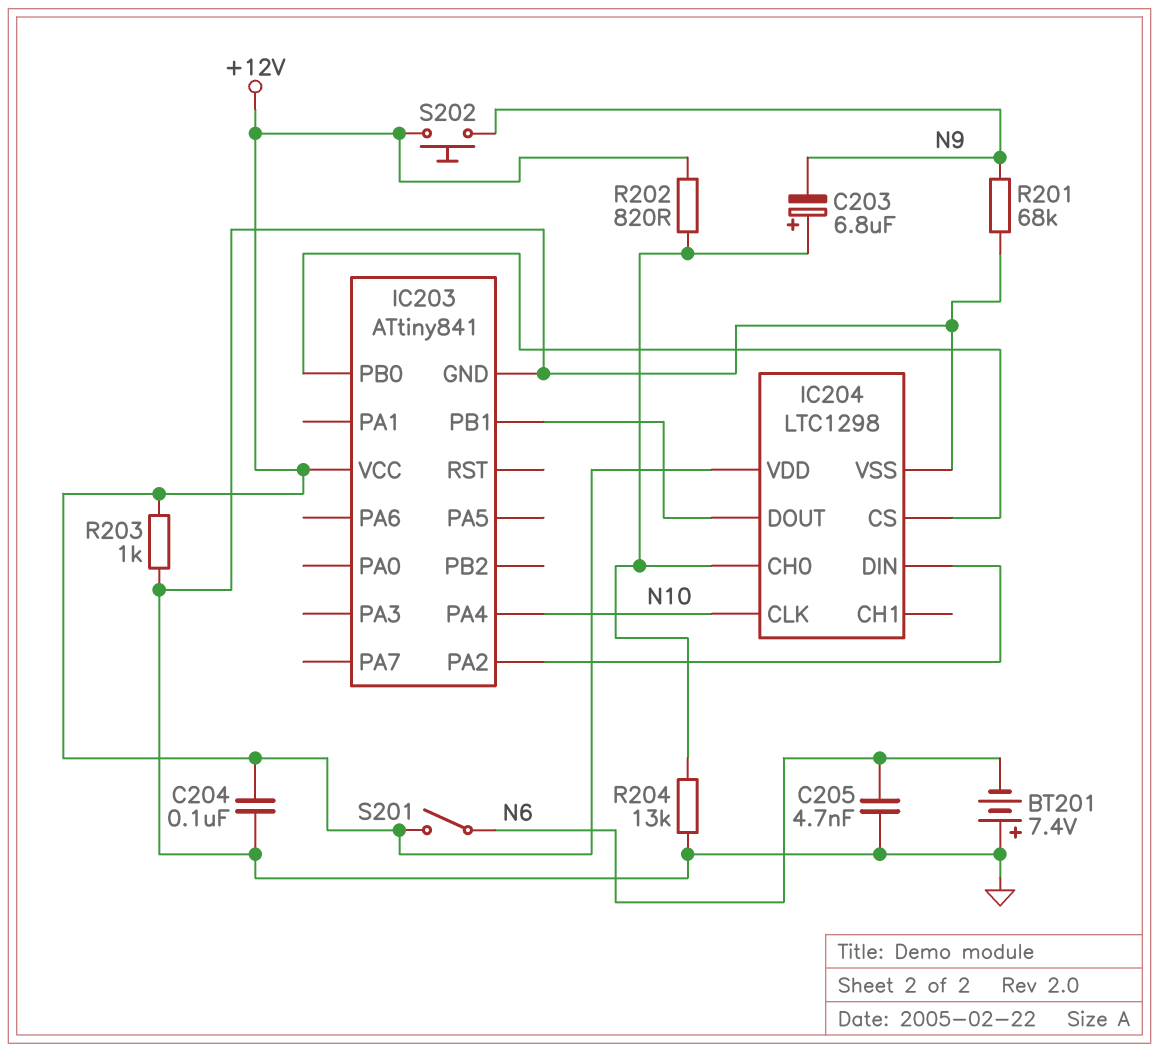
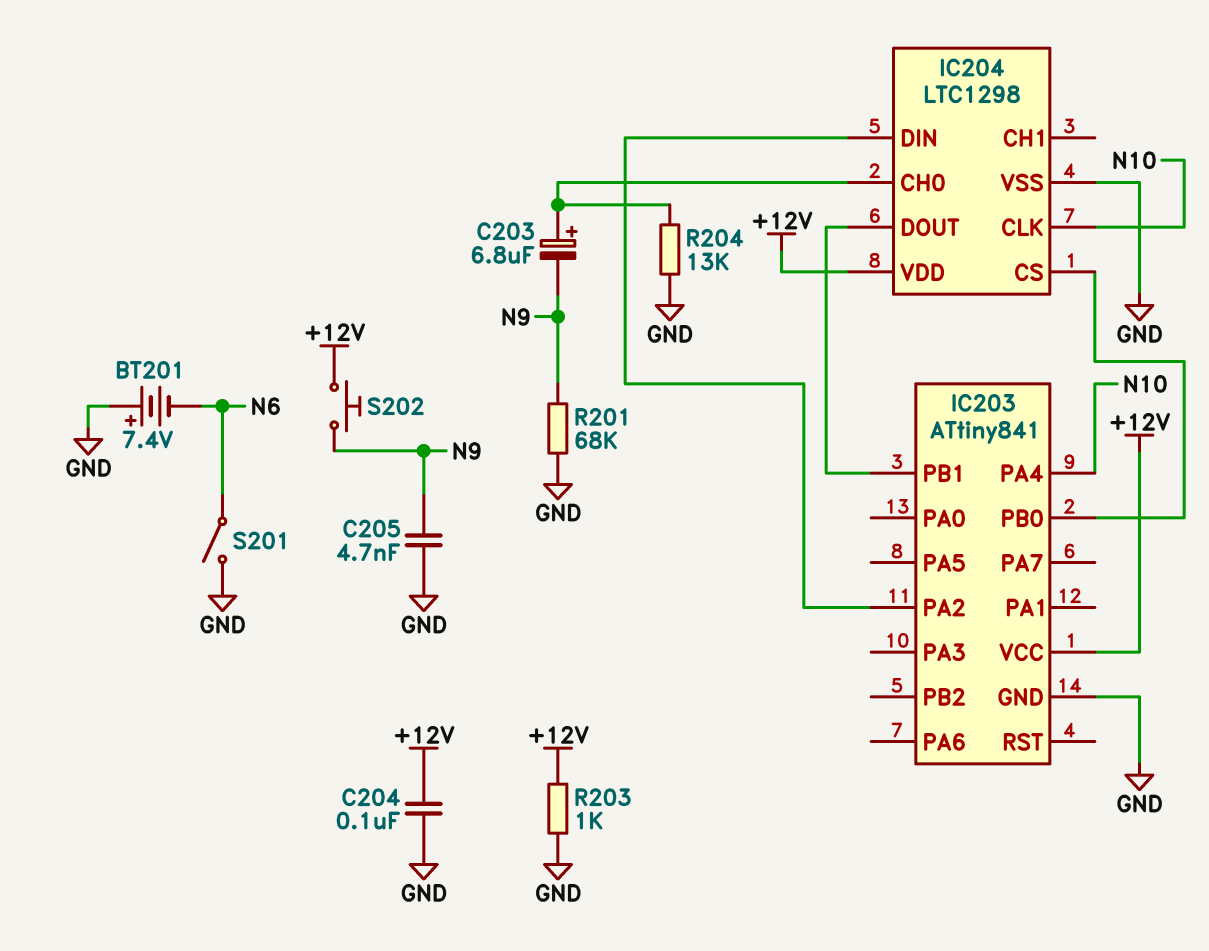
C205: 4.7nF (GND, N6) -> 4.7nF (GND, N9)
R202: 820 (+12V, IC204/CH0) -> none
S201: switch (+12V, N6) -> switch (GND, N6)

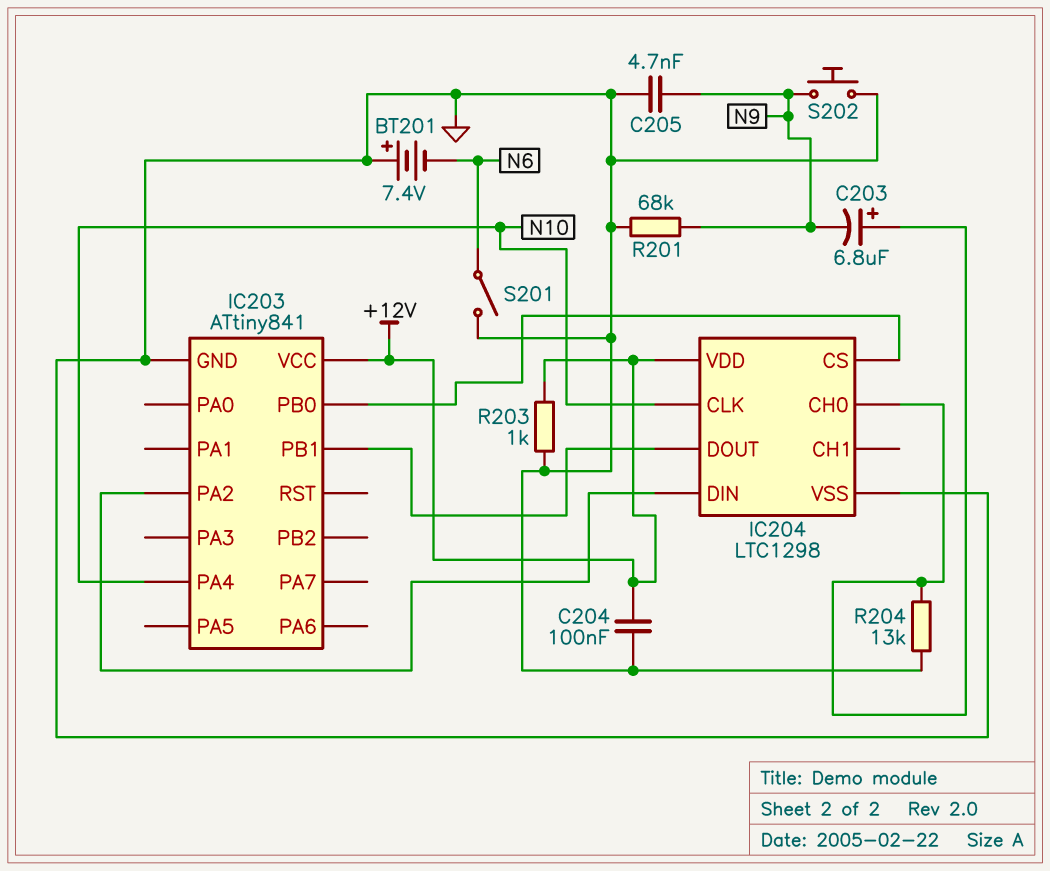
S202: button (+12V, N9) -> button (GND, N9)

